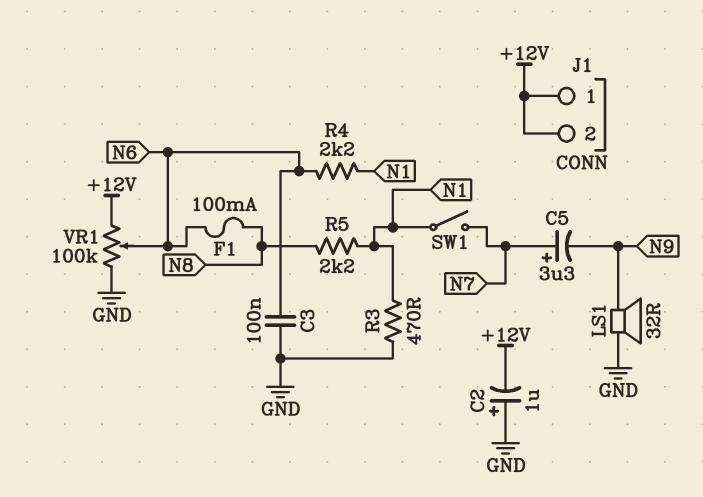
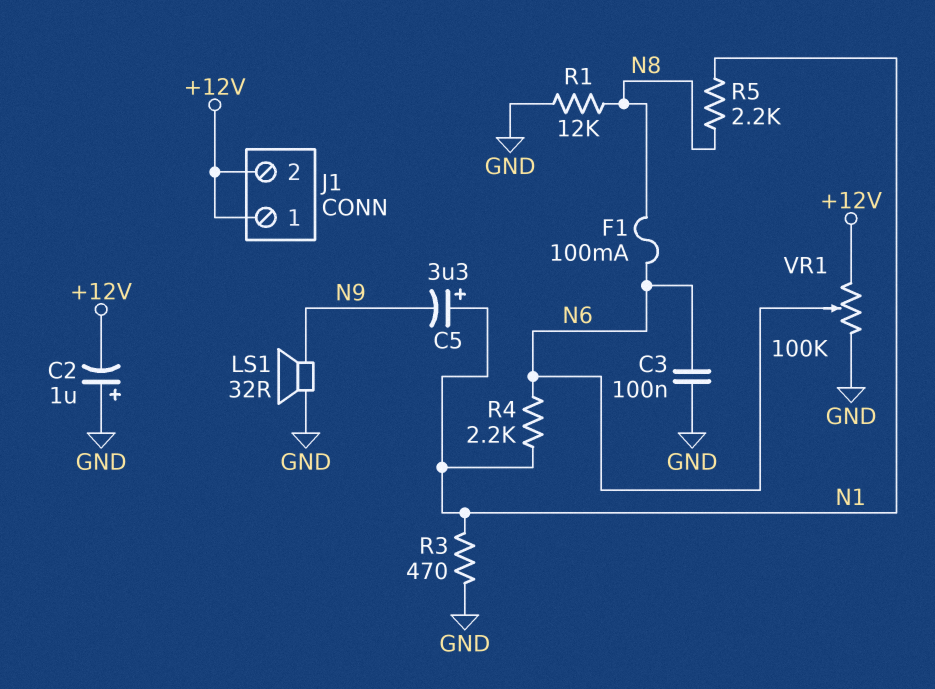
C5: 3.3uF (plus N7, minus N9) -> 3.3uF (plus N1, minus N9)
R1: none -> 12k (GND, N8)
SW1: switch (N1, N7) -> none

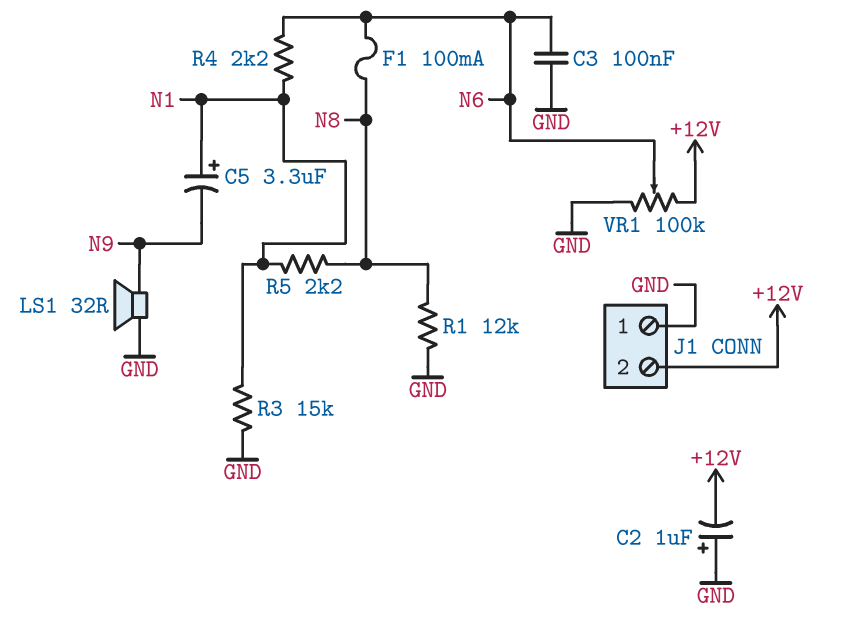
J1 pin 1: +12V -> GND
R3: 470 (GND, N1) -> 15k (GND, N1)

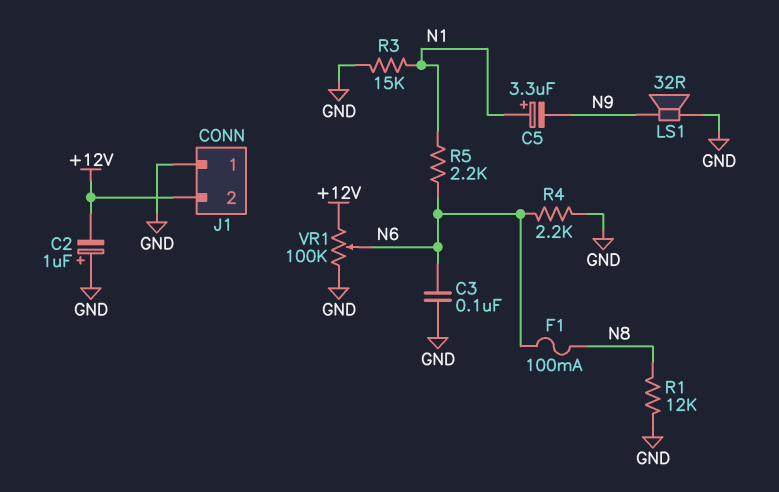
R4: 2.2k (N1, N6) -> 2.2k (GND, N6)
R5: 2.2k (N1, N8) -> 2.2k (N1, N6)

